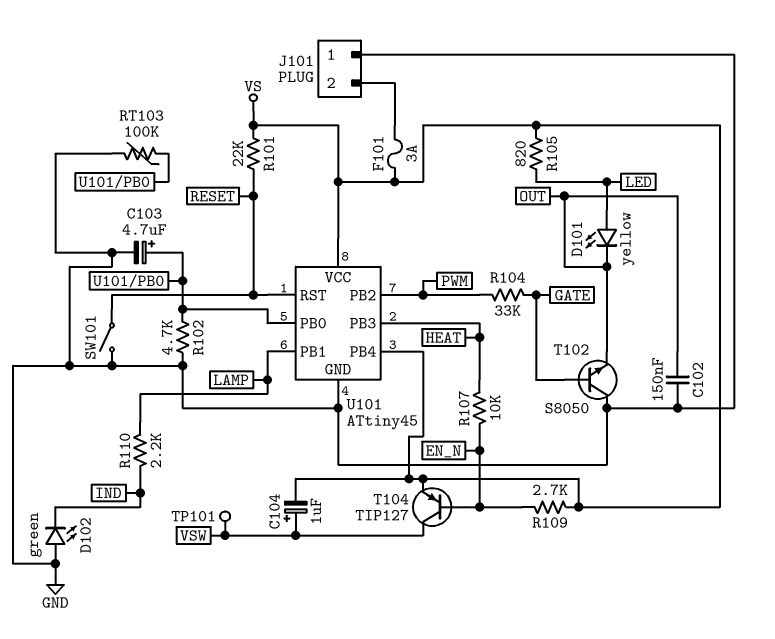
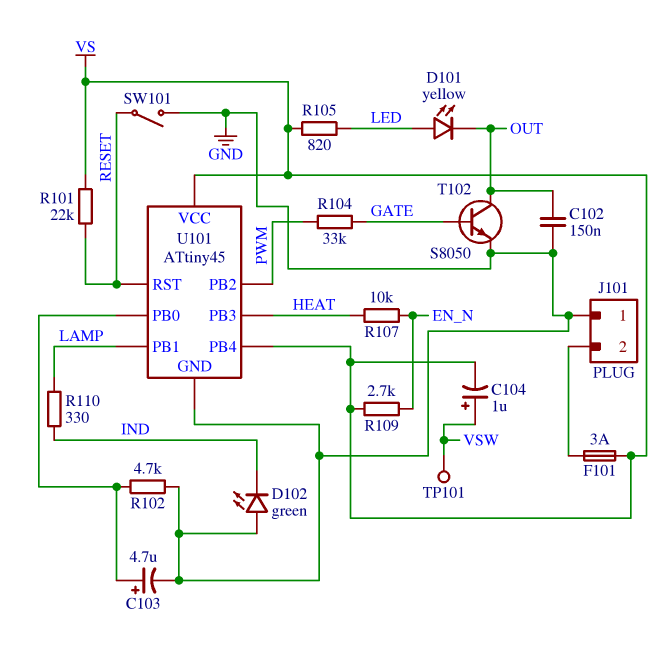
R110: 2.2k (IND, LAMP) -> 330 (IND, LAMP)
RT103: 100k (GND, U101/PB0) -> none
T102: NPN S8050 (B GATE, C GND, E OUT) -> NPN S8050 (B GATE, C OUT, E GND)
T104: PNP TIP127 (B EN_N, C VSW, E VS) -> none

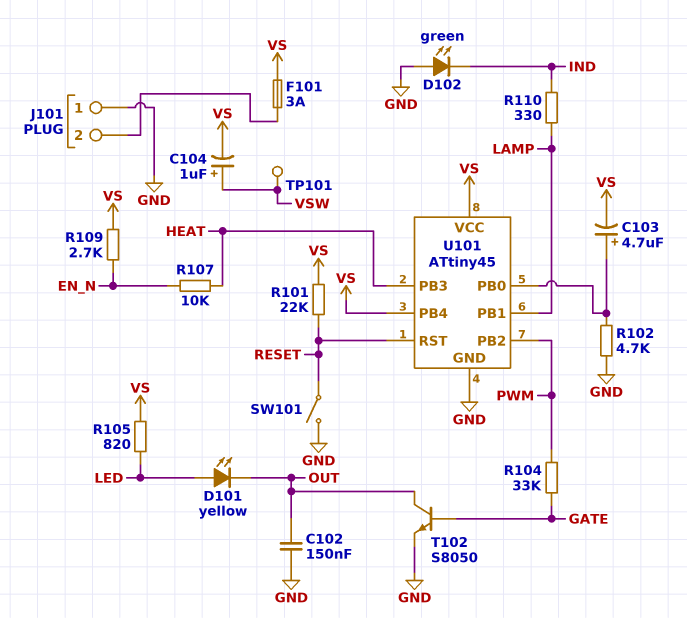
C103: 4.7uF (plus U101/PB0, minus GND) -> 4.7uF (plus U101/PB0, minus VS)

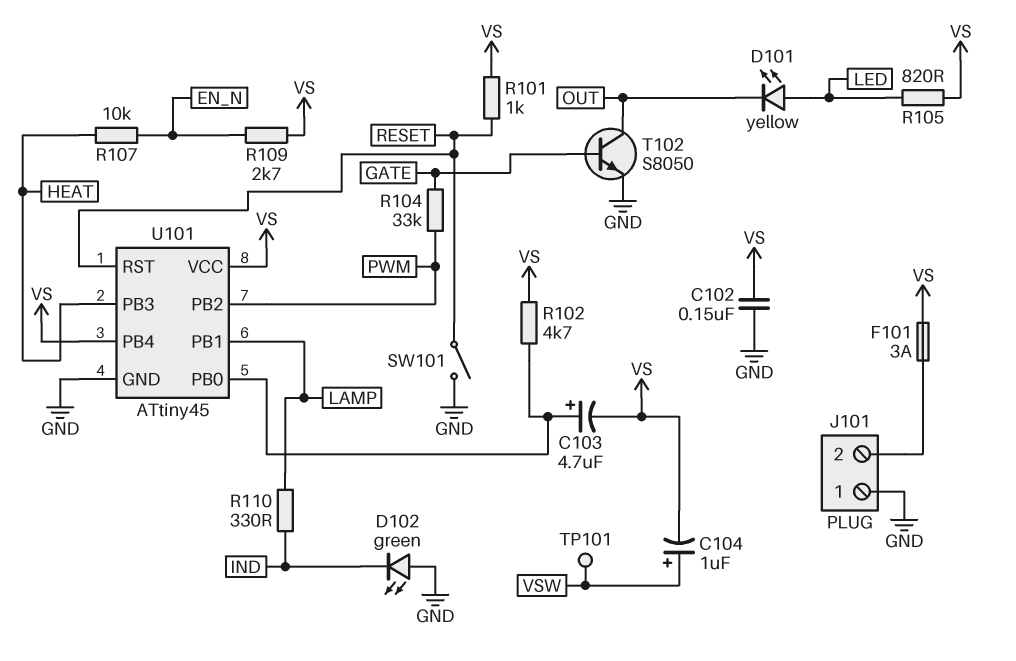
C102: 150nF (GND, OUT) -> 150nF (GND, VS)
R101: 22k (RESET, VS) -> 1k (RESET, VS)
R102: 4.7k (GND, U101/PB0) -> 4.7k (U101/PB0, VS)

